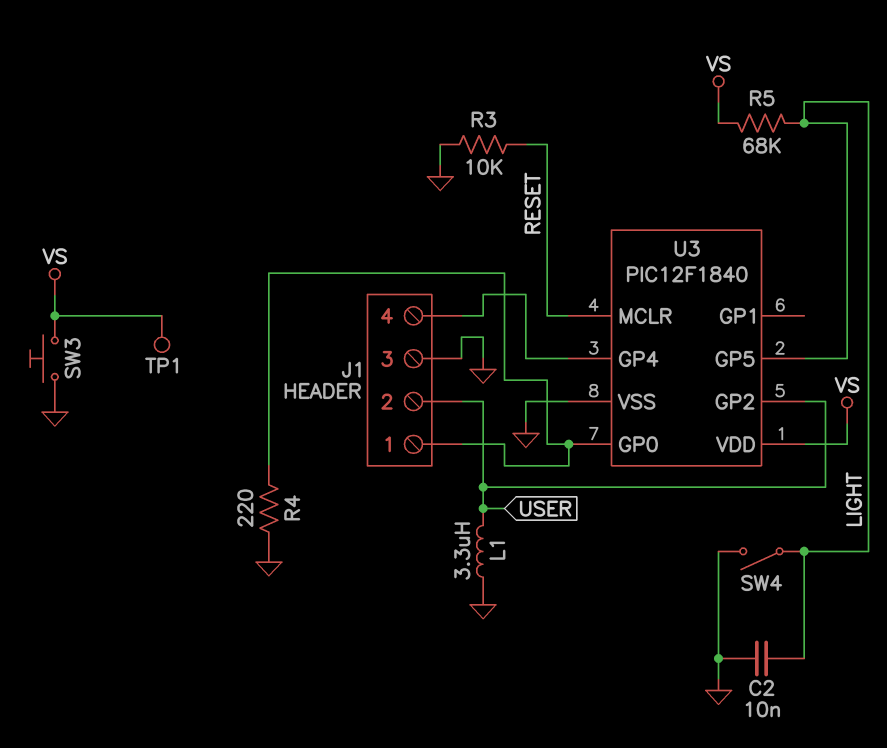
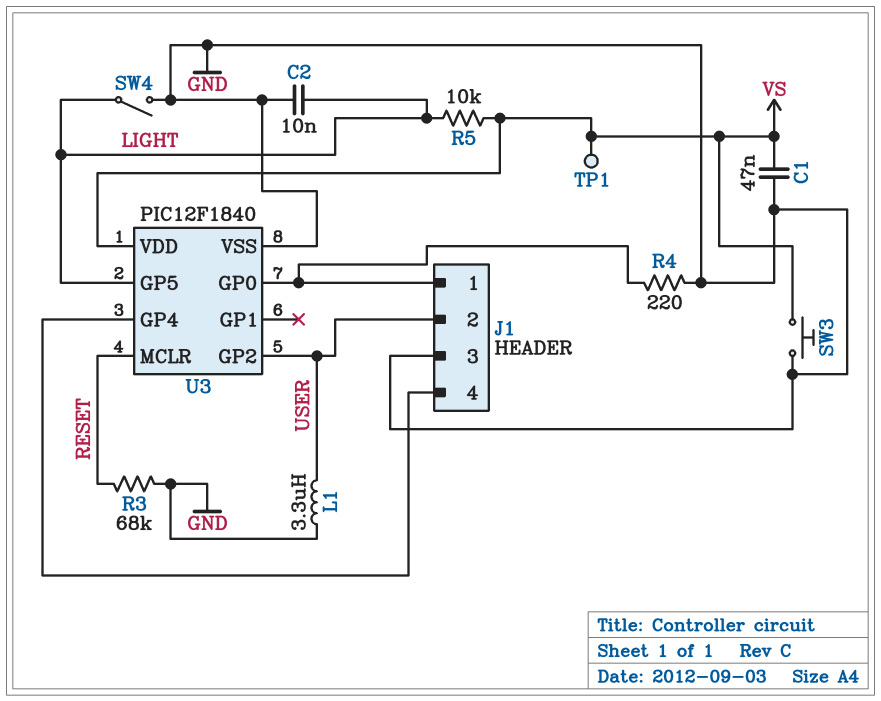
C1: none -> 47nF (GND, VS)
R3: 10k (GND, RESET) -> 68k (GND, RESET)
R5: 68k (LIGHT, VS) -> 10k (LIGHT, VS)

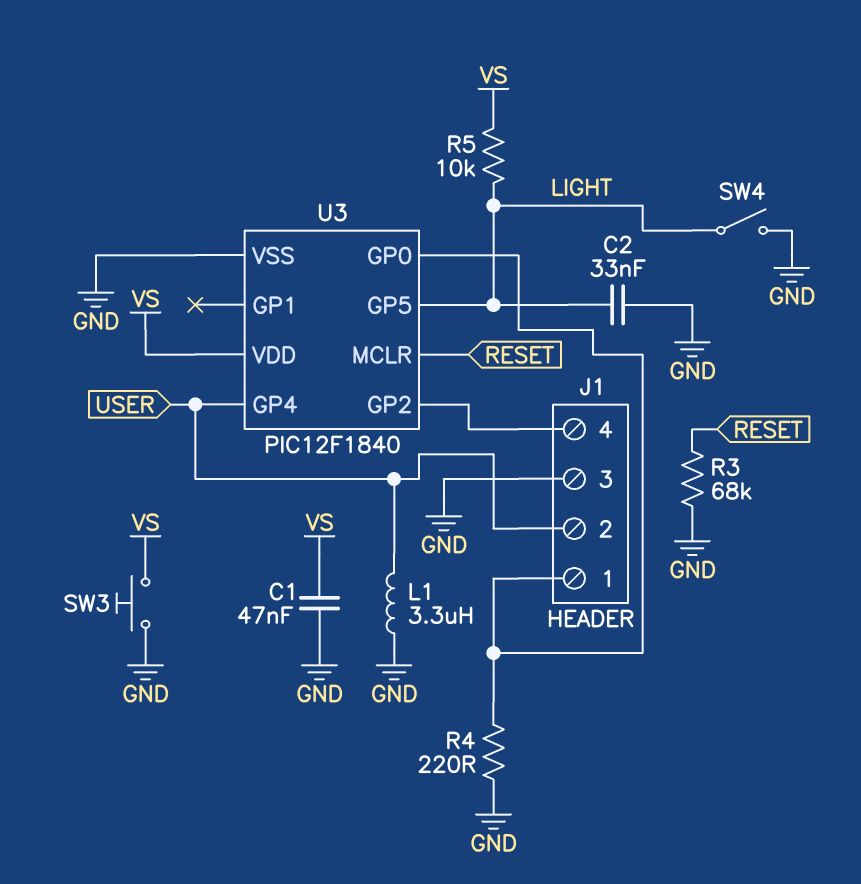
C2: 10nF (GND, LIGHT) -> 33nF (GND, LIGHT)
TP1: test point (VS) -> none
U3 pin GP2: USER -> J1/4
U3 pin GP4: J1/4 -> USER

